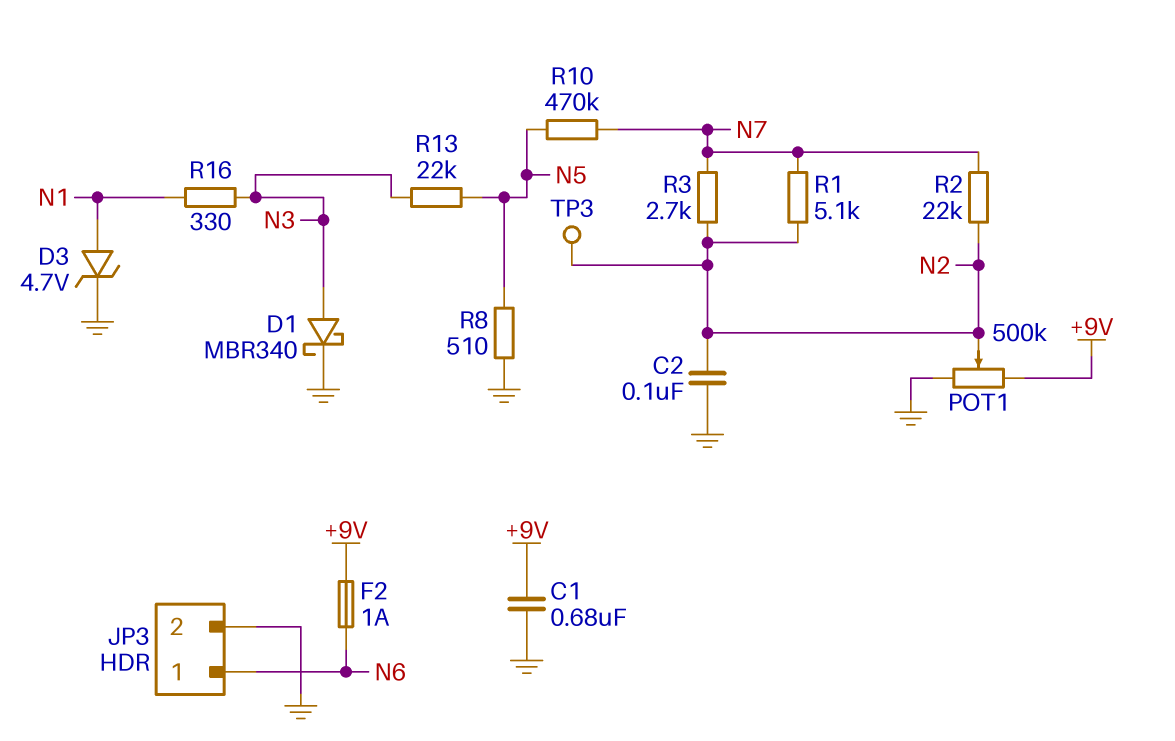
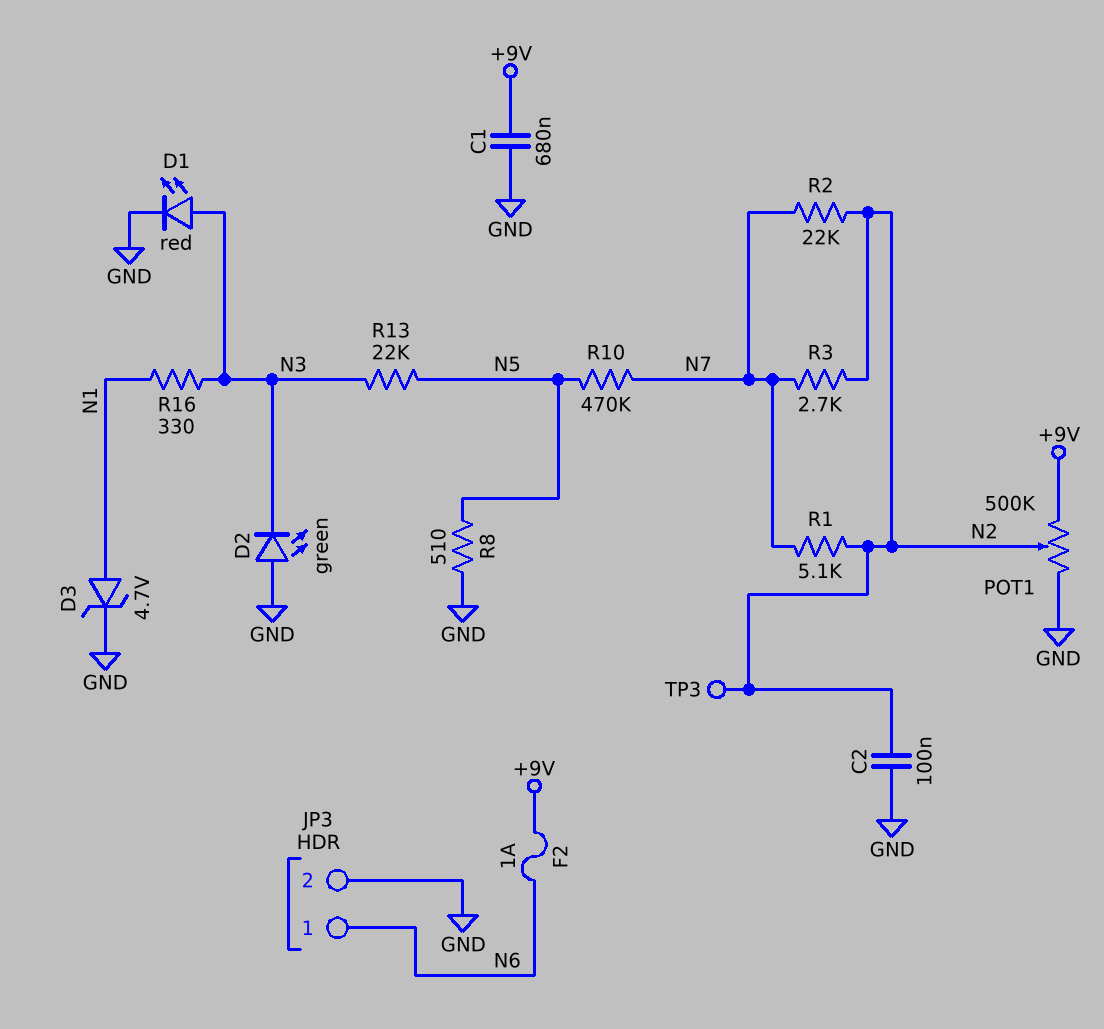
D1: schottky MBR340 (A N3, K GND) -> LED red (A N3, K GND)
D2: none -> LED green (A GND, K N3)

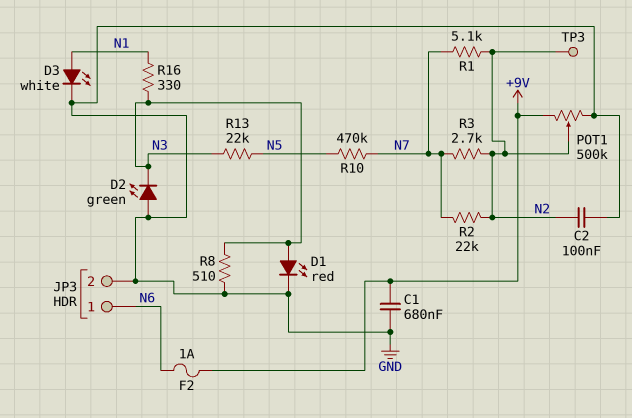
D3: zener 4.7V (A N1, K GND) -> LED white (A N1, K GND)
R8: 510 (GND, N5) -> 510 (GND, N3)

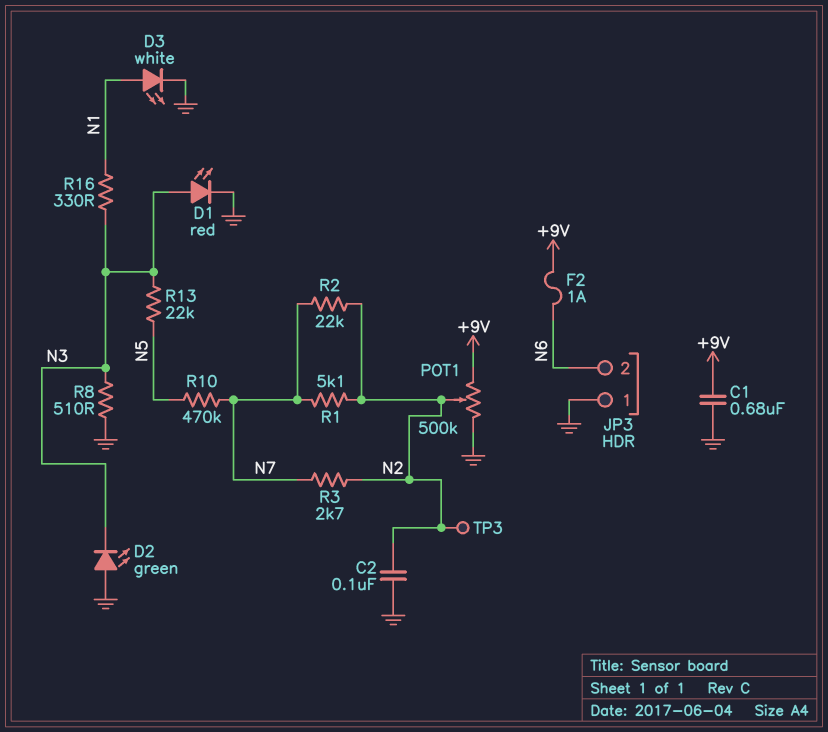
JP3 pin 1: N6 -> GND
JP3 pin 2: GND -> N6

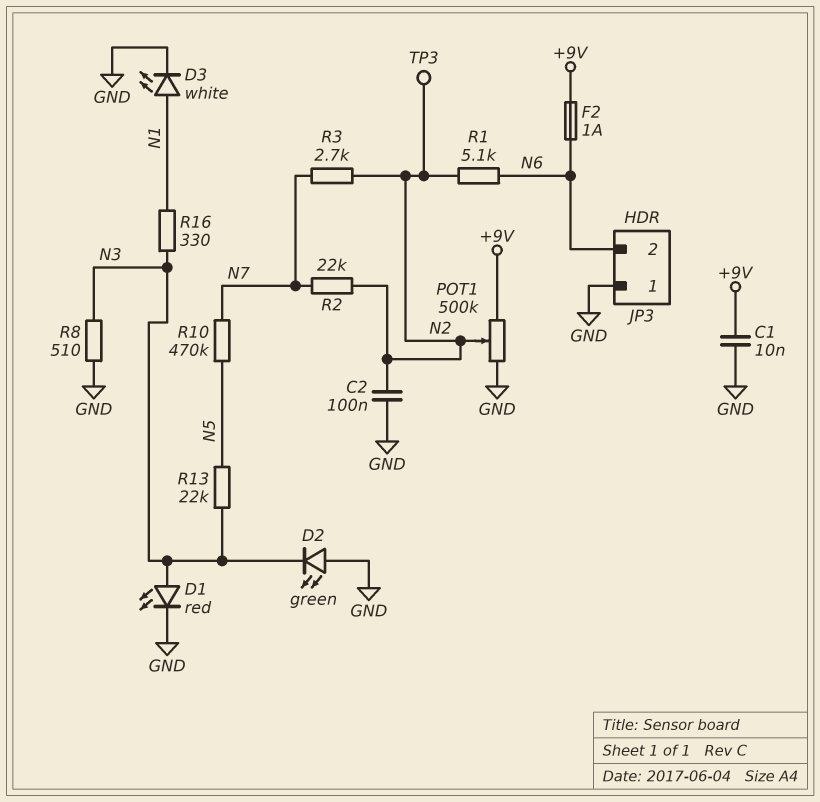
C1: 680nF (+9V, GND) -> 10nF (+9V, GND)
R1: 5.1k (N2, N7) -> 5.1k (N2, N6)

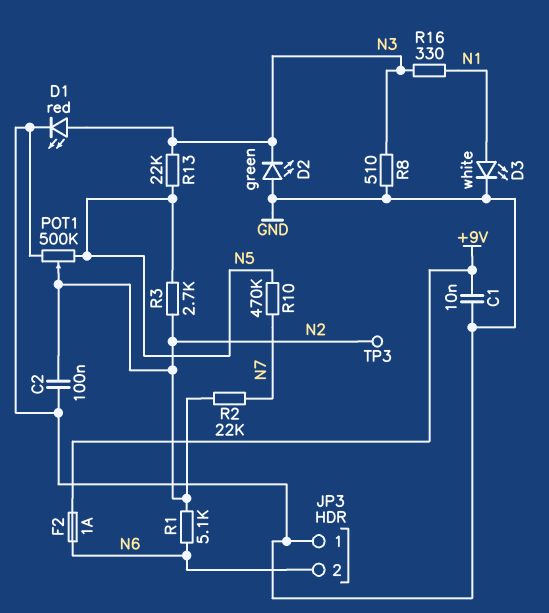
POT1: 500k (+9V, GND, wiper N2) -> 500k (GND, N5, wiper N2)
R3: 2.7k (N2, N7) -> 2.7k (N2, N5)

